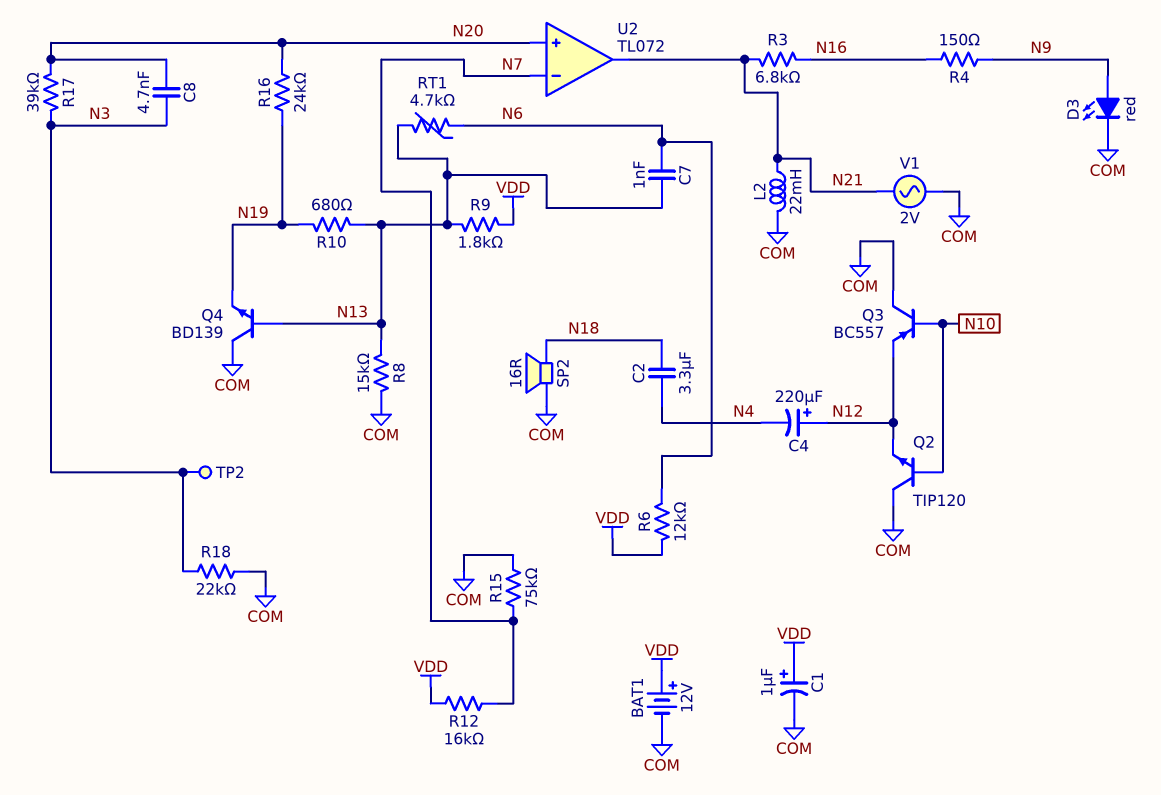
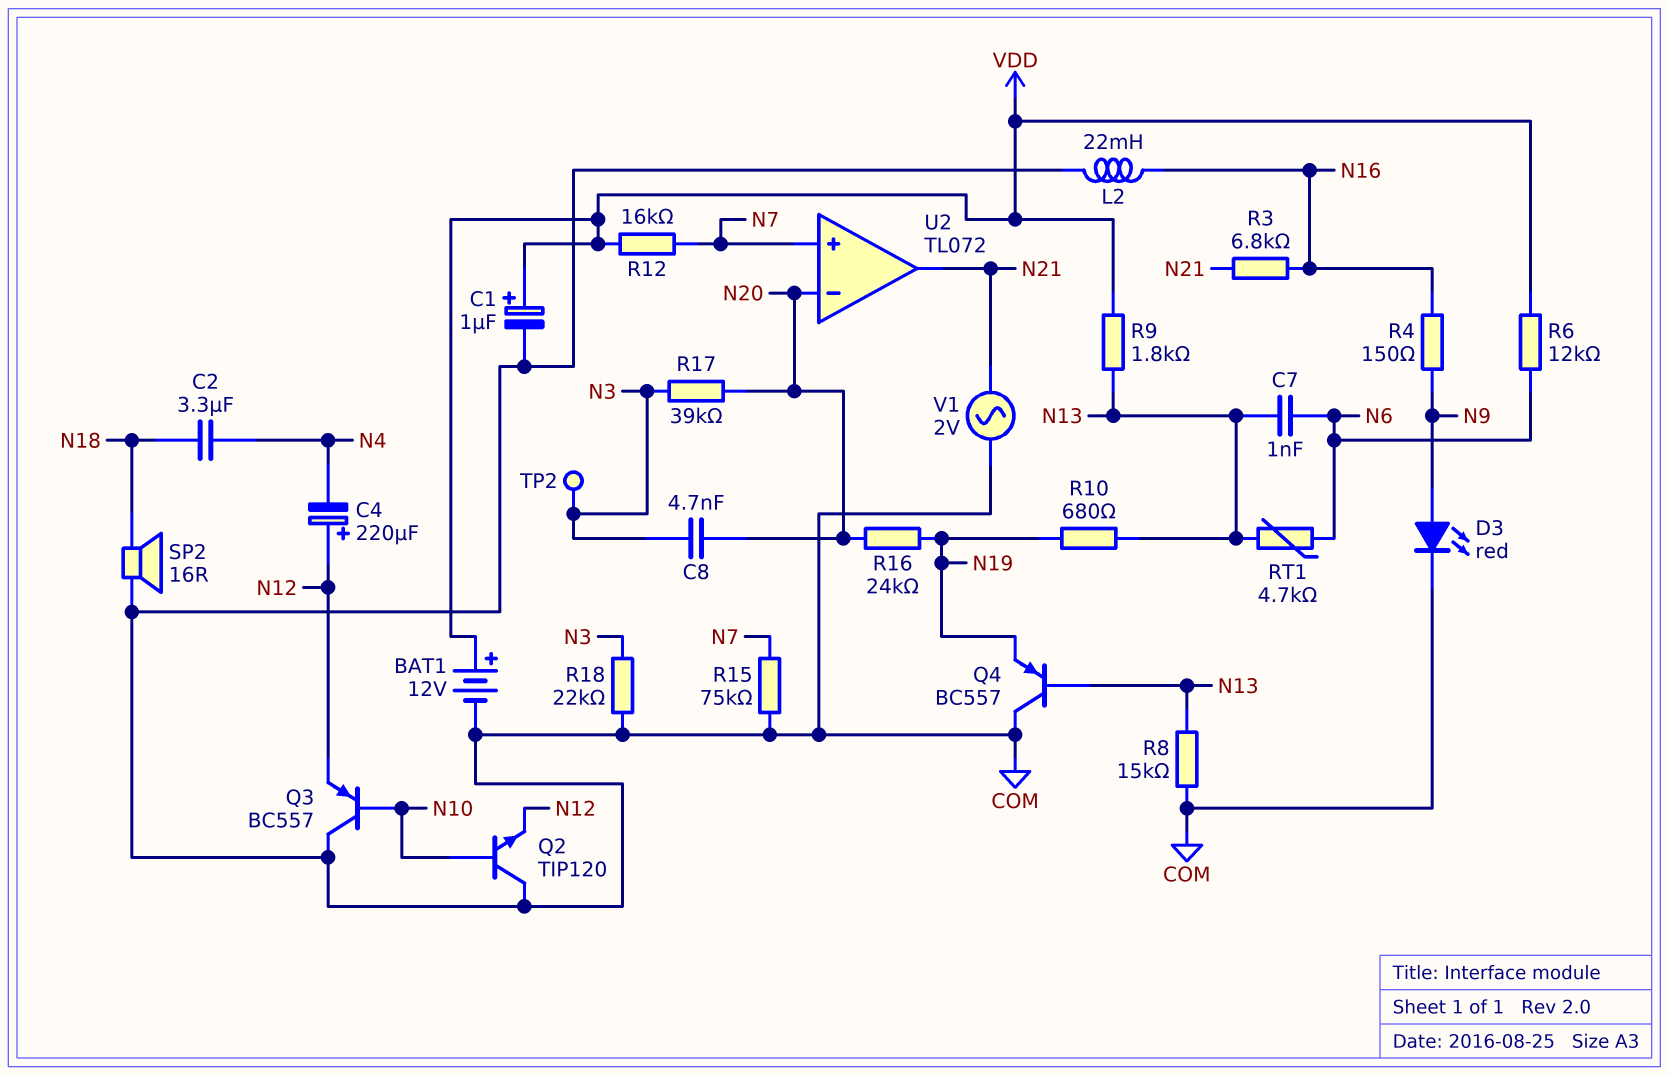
L2: 22mH (COM, N21) -> 22mH (COM, N16)
Q4: NPN BD139 (B N13, C COM, E N19) -> PNP BC557 (B N13, C COM, E N19)
U2 pin in+: N20 -> N7
U2 pin in-: N7 -> N20

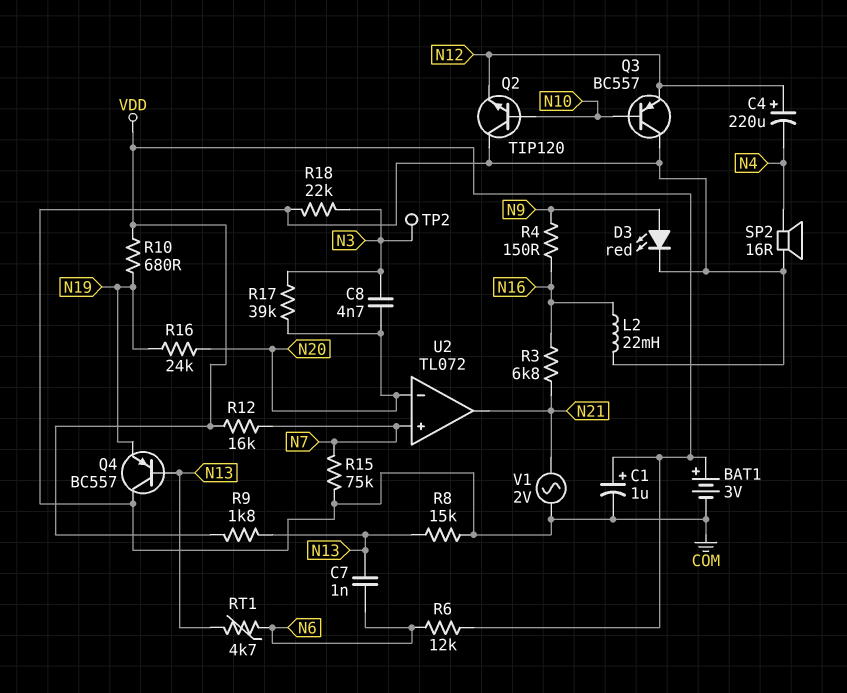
BAT1: 12V (plus VDD, minus COM) -> 3V (plus VDD, minus COM)
C2: 3.3uF (N4, N18) -> none
R10: 680 (N13, N19) -> 680 (N19, VDD)
SP2: speaker 16R (COM, N18) -> speaker 16R (COM, N4)

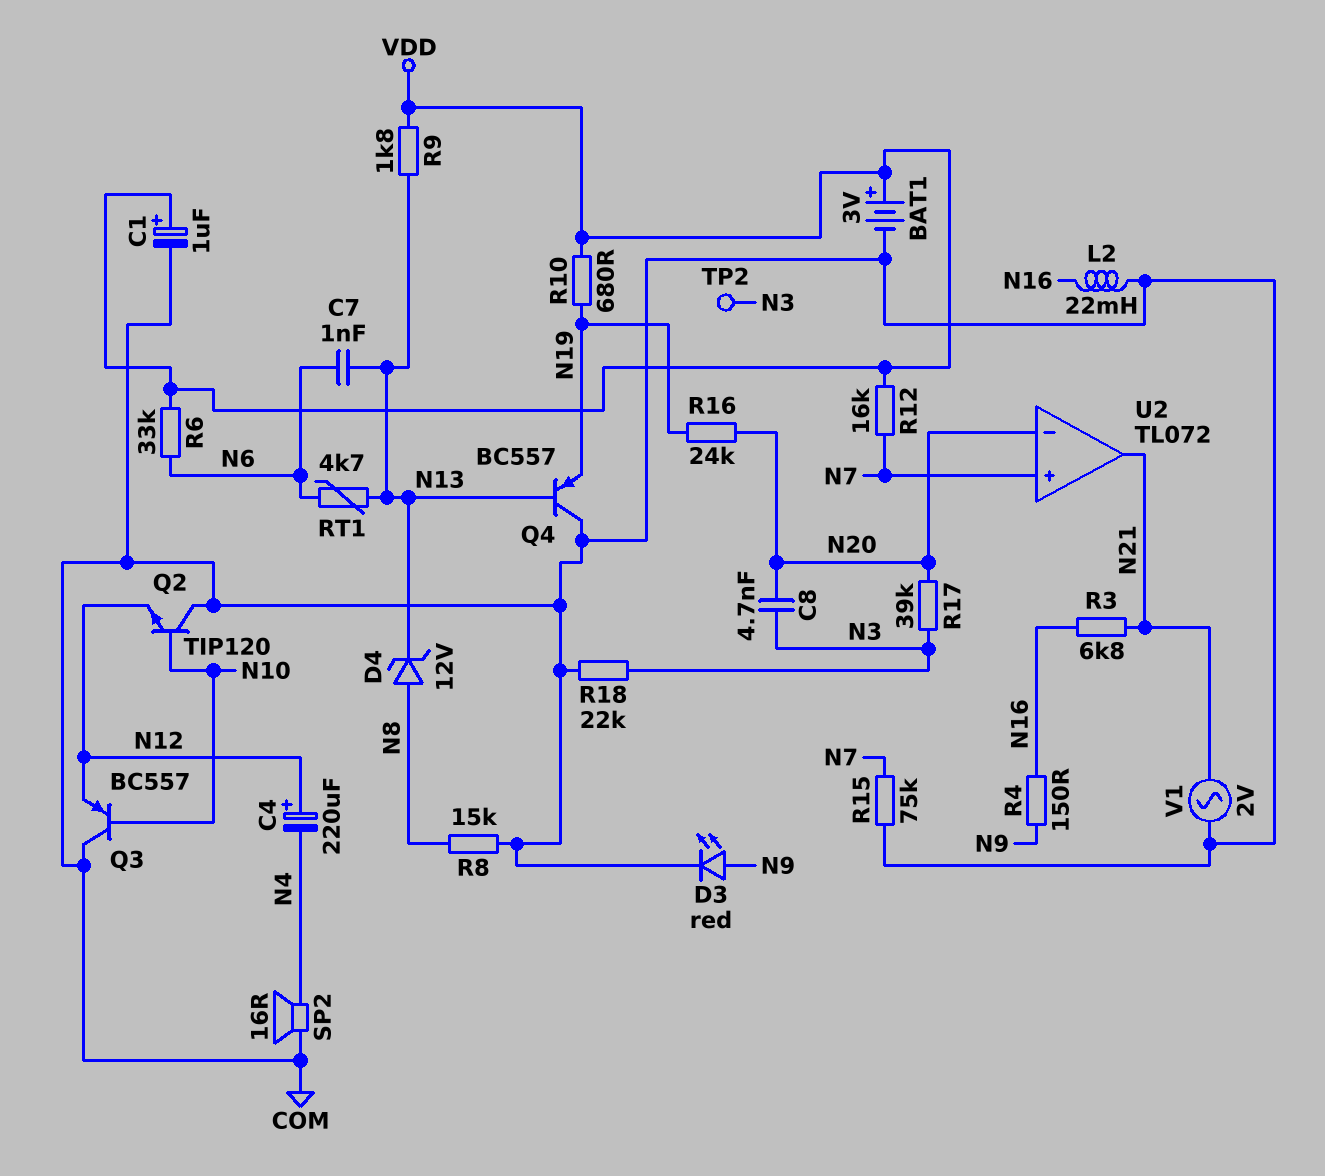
D4: none -> zener 12V (A N8, K N13)
R6: 12k (N6, VDD) -> 33k (N6, VDD)
R8: 15k (COM, N13) -> 15k (COM, N8)

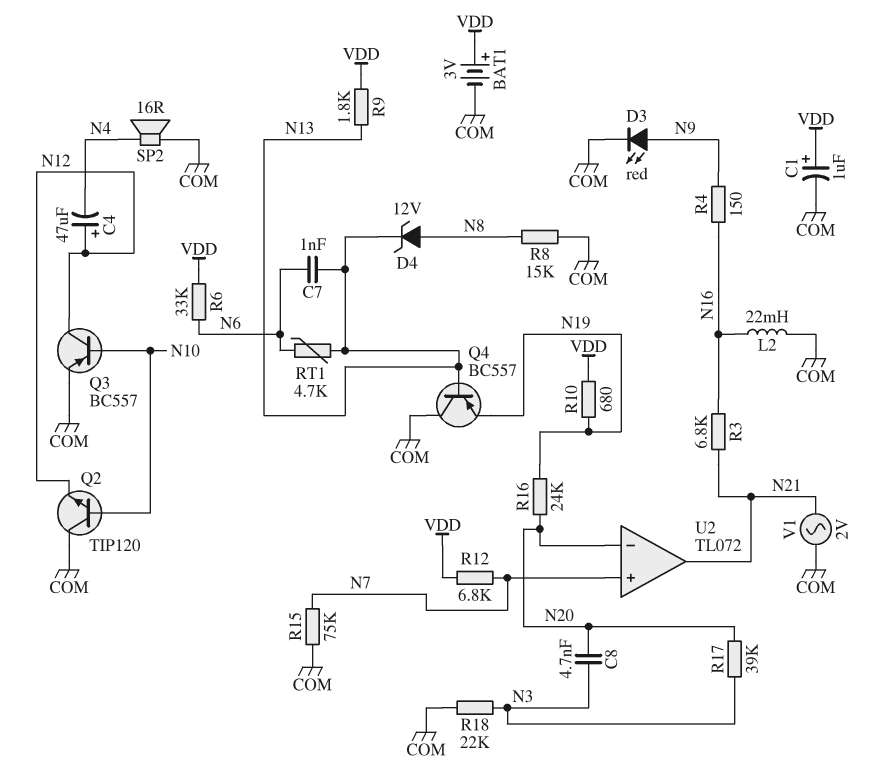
C4: 220uF (plus N12, minus N4) -> 47uF (plus N12, minus N4)
Q3: PNP BC557 (B N10, C COM, E N12) -> PNP BC557 (B N10, C N12, E COM)
R12: 16k (N7, VDD) -> 6.8k (N7, VDD)
TP2: test point (N3) -> none

